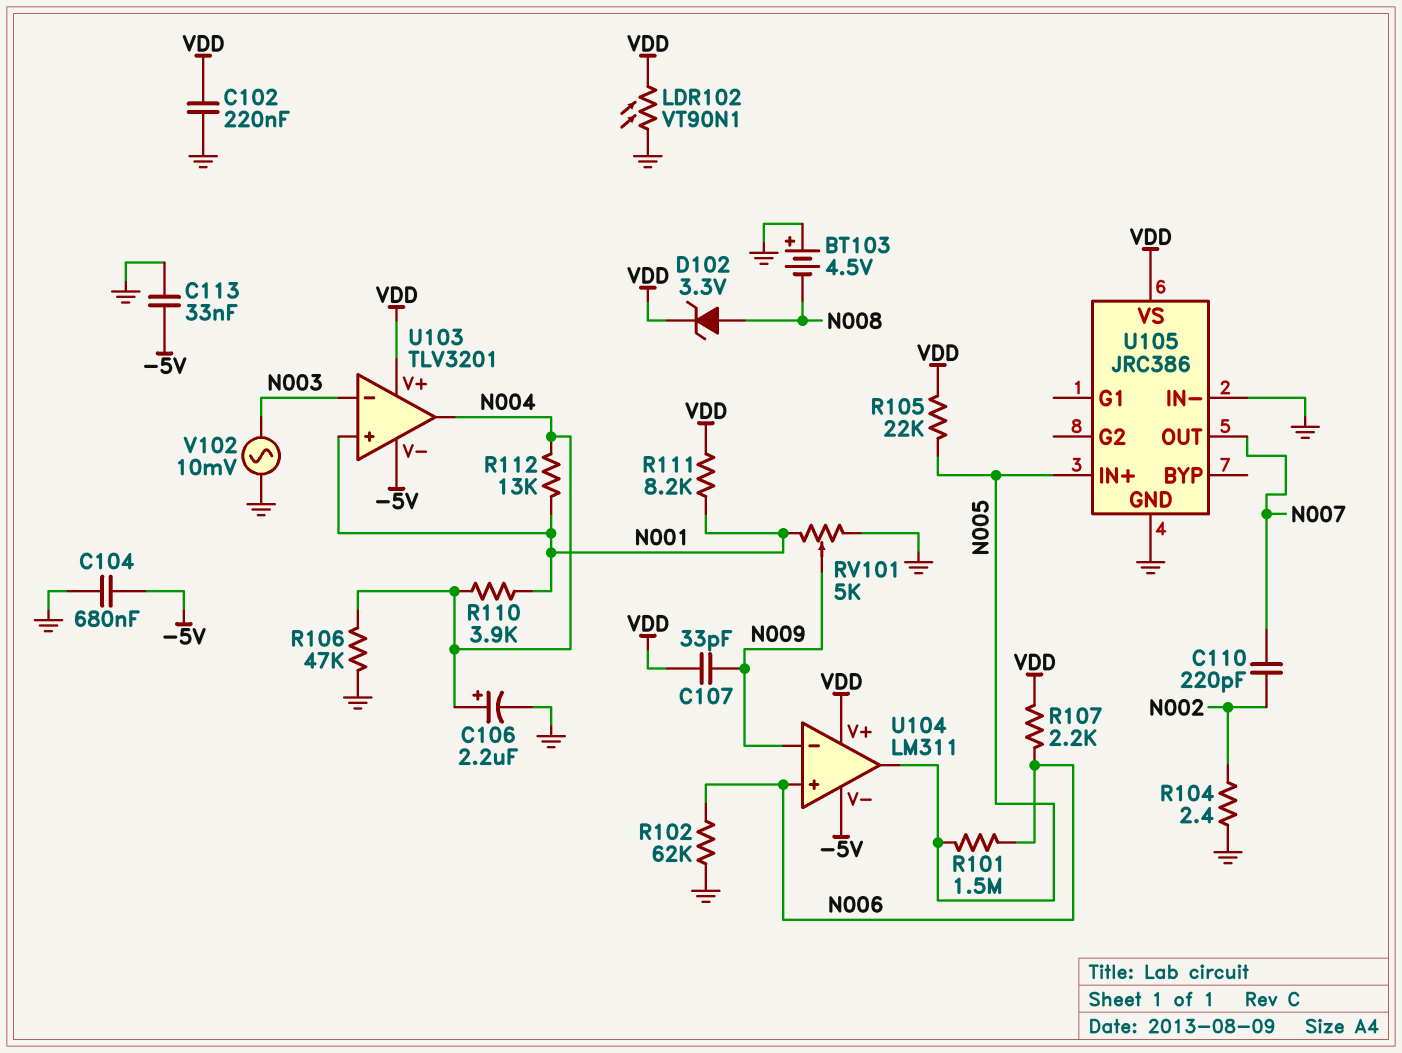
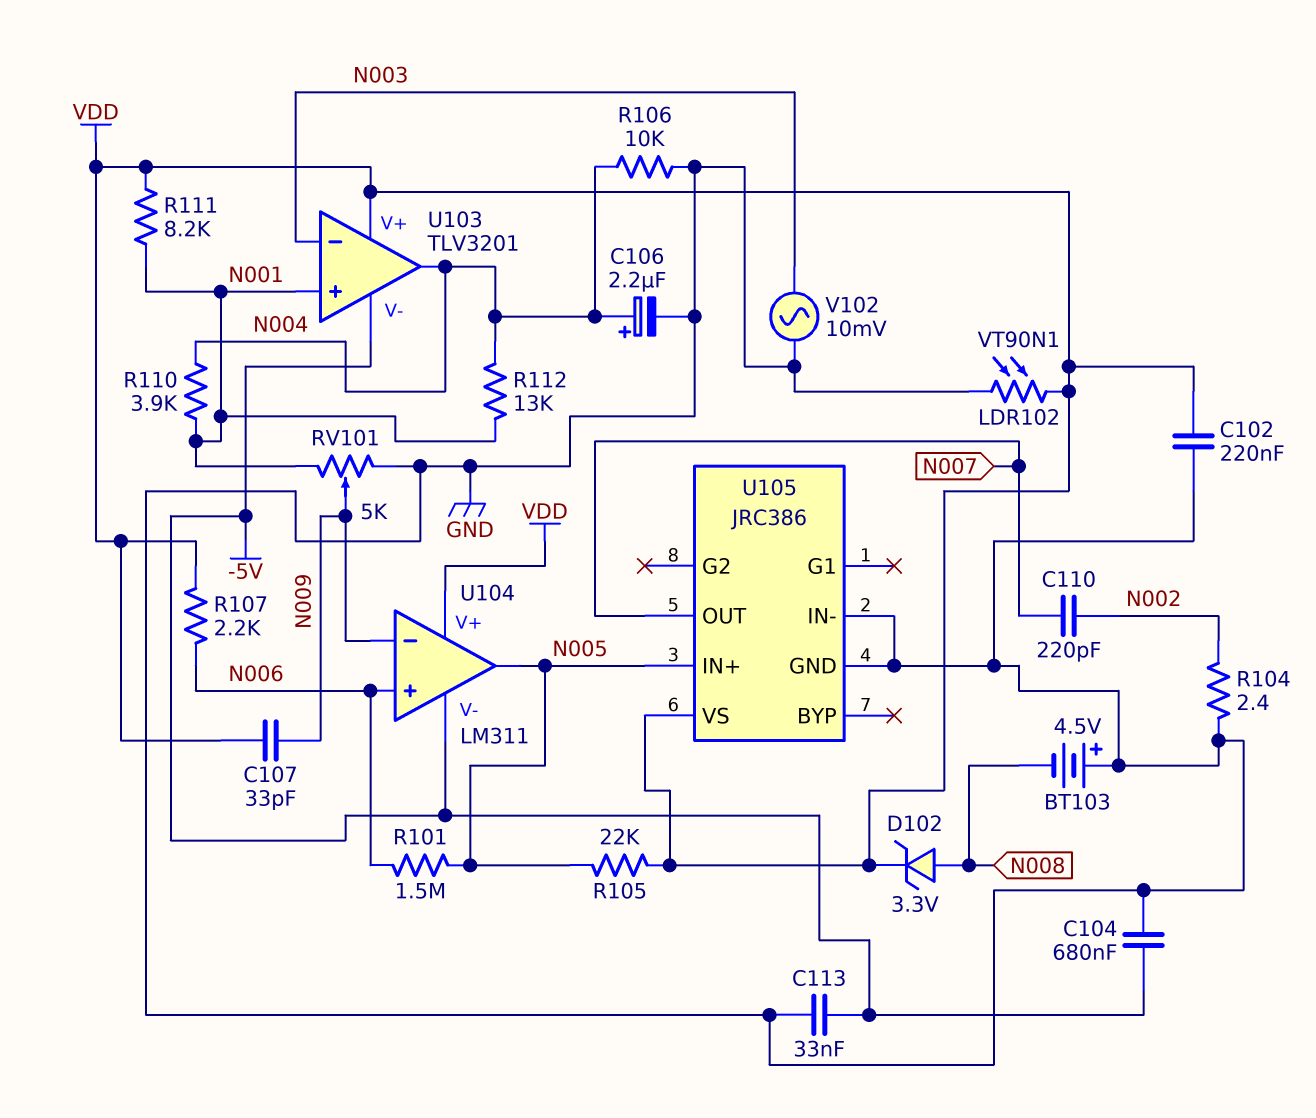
R102: 62k (GND, N006) -> none
R106: 47k (GND, N004) -> 10k (GND, N004)

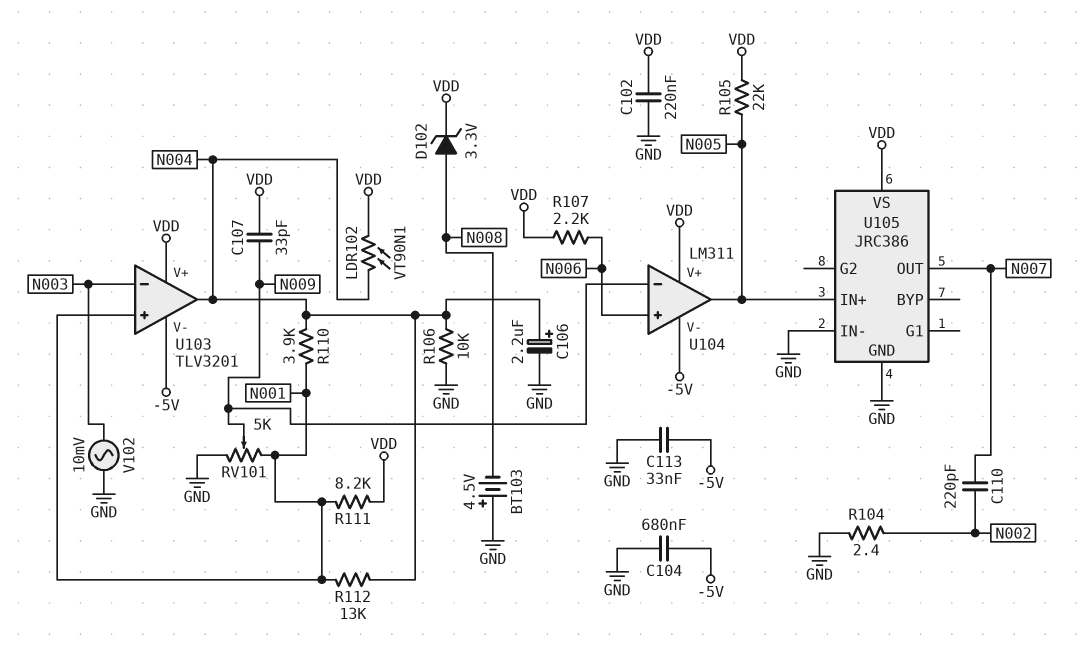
LDR102: VT90N1 (GND, VDD) -> VT90N1 (N004, VDD)
R101: 1.5M (N005, N006) -> none

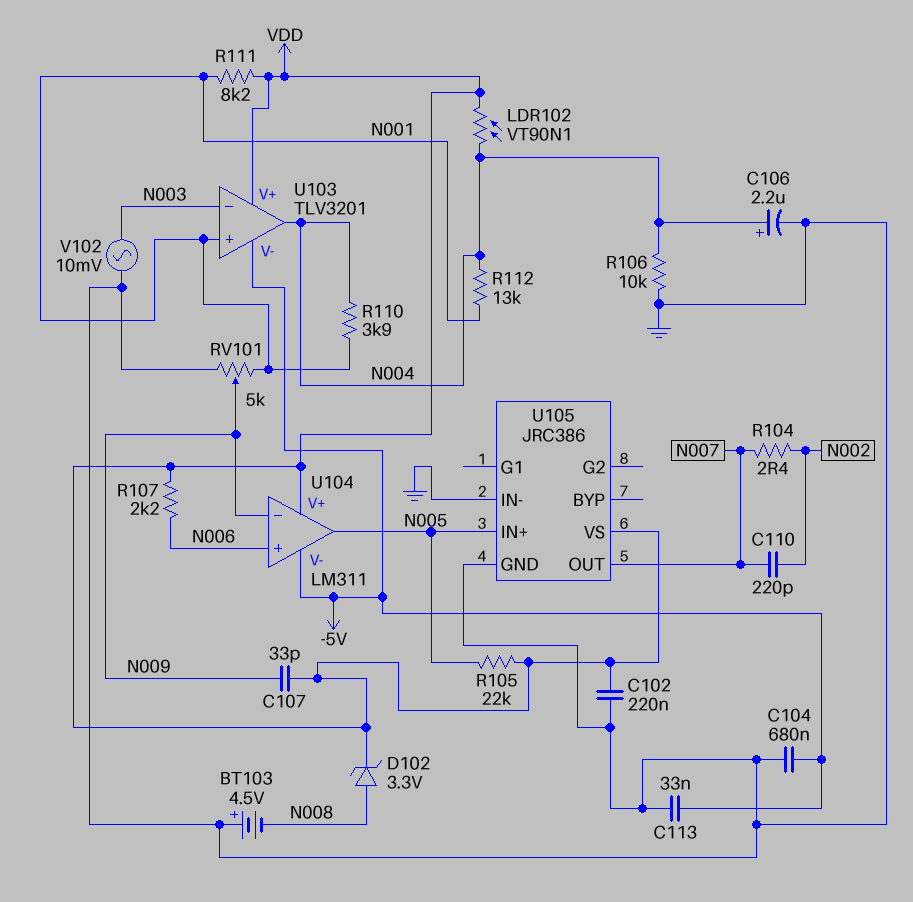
R104: 2.4 (GND, N002) -> 2.4 (N002, N007)

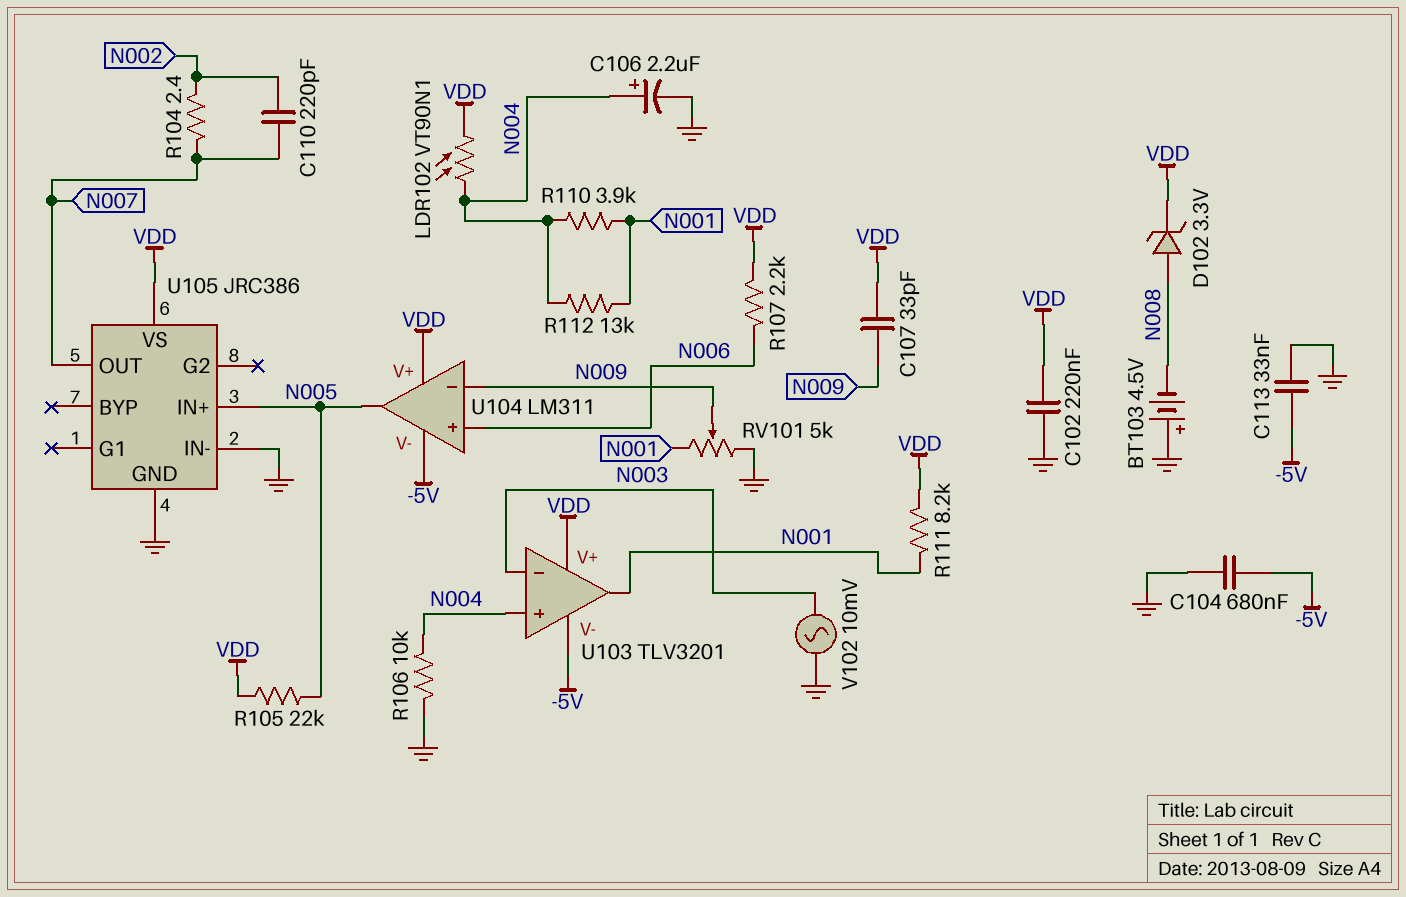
U103 pin in+: N001 -> N004
U103 pin out: N004 -> N001

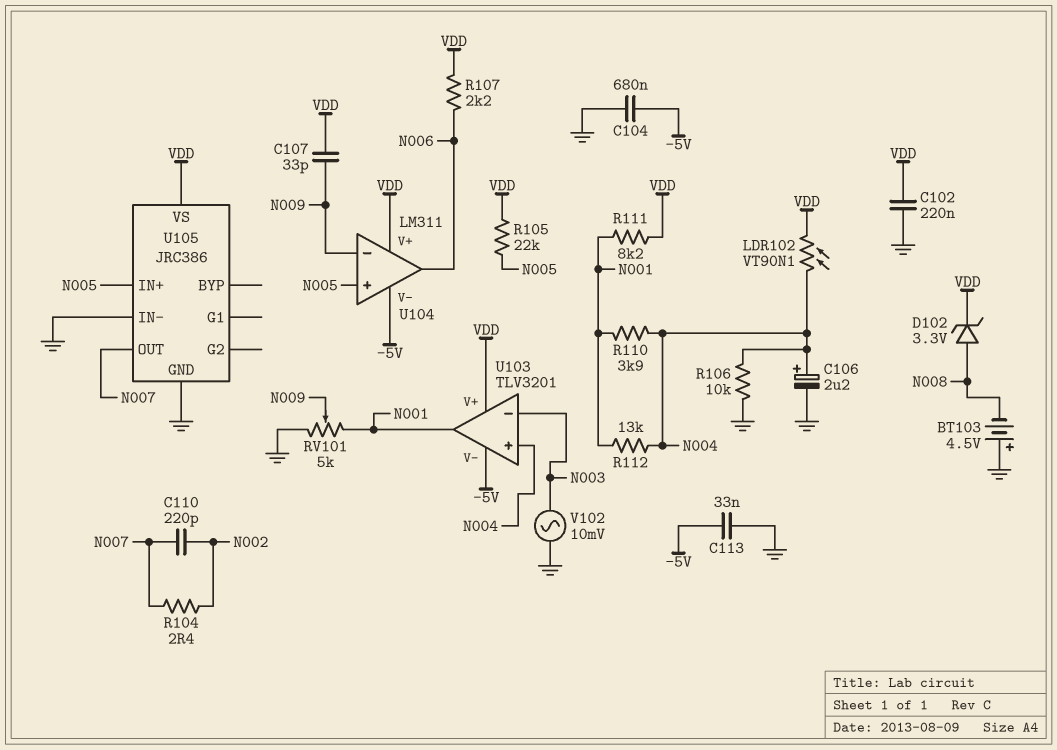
U104 pin in+: N006 -> N005
U104 pin out: N005 -> N006

